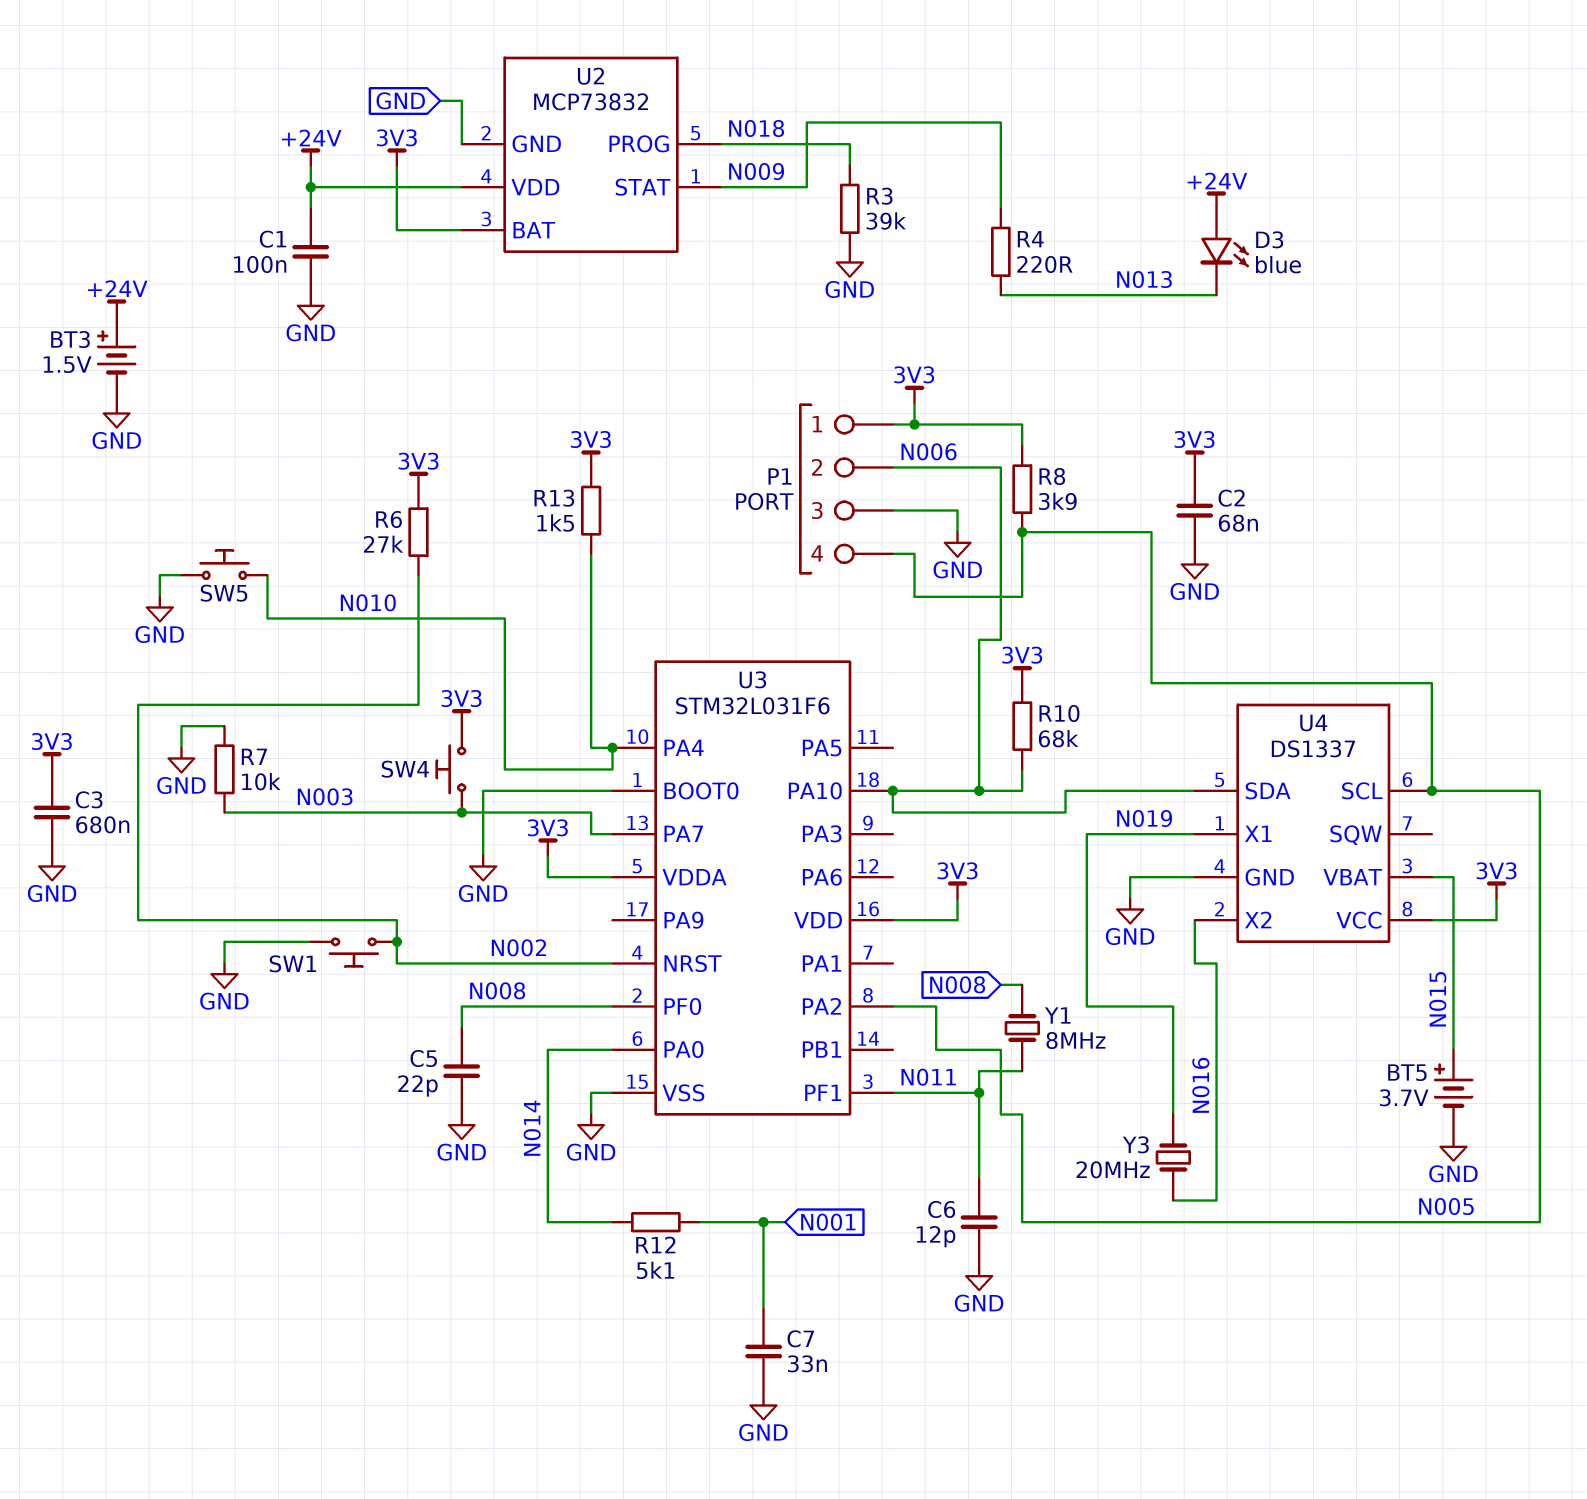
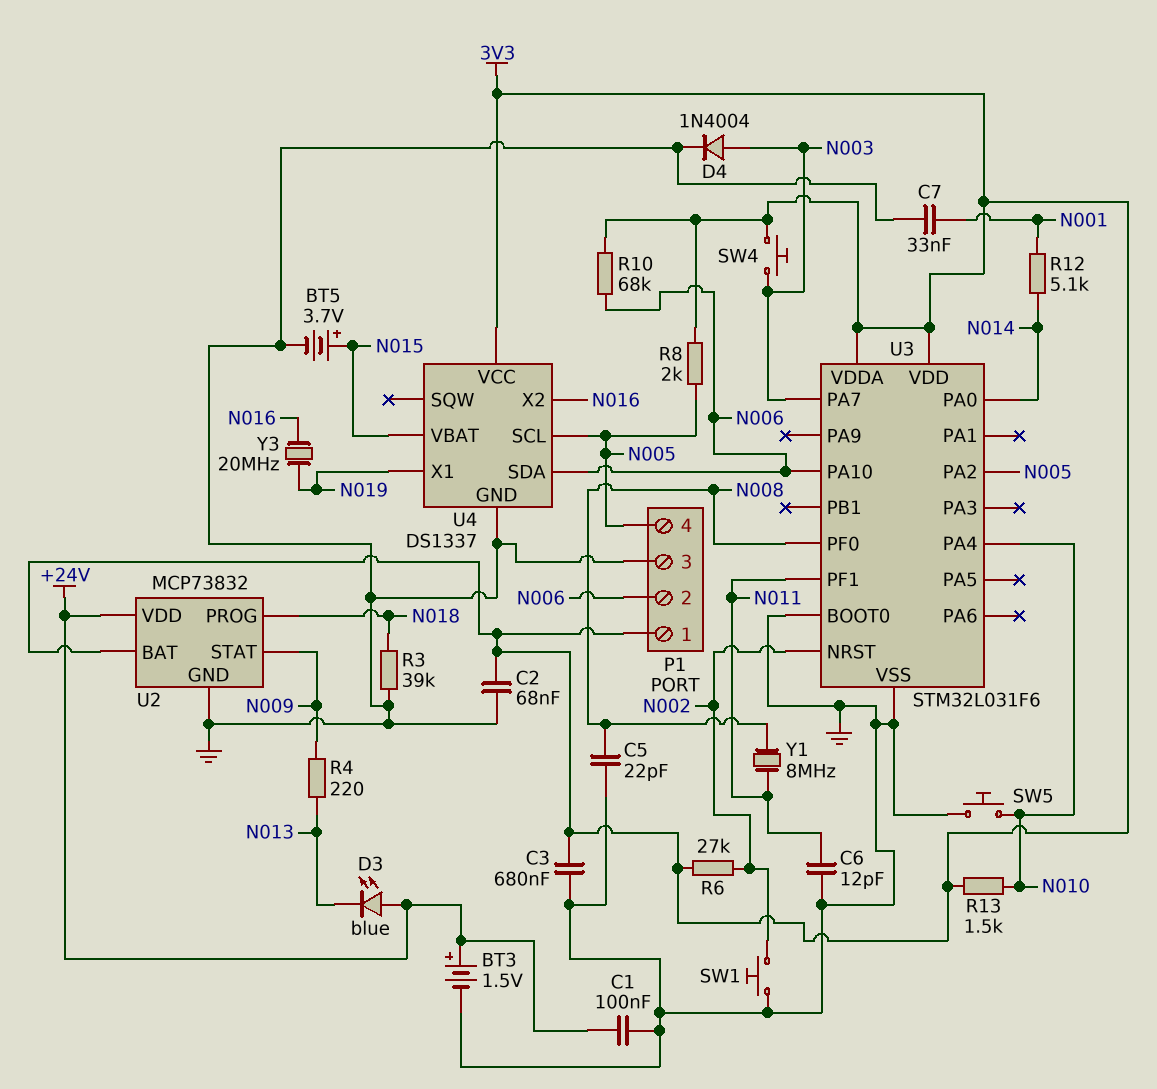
D4: none -> diode 1N4004 (A N003, K GND)
R7: 10k (GND, N003) -> none
R8: 3.9k (3V3, N005) -> 2k (3V3, N005)

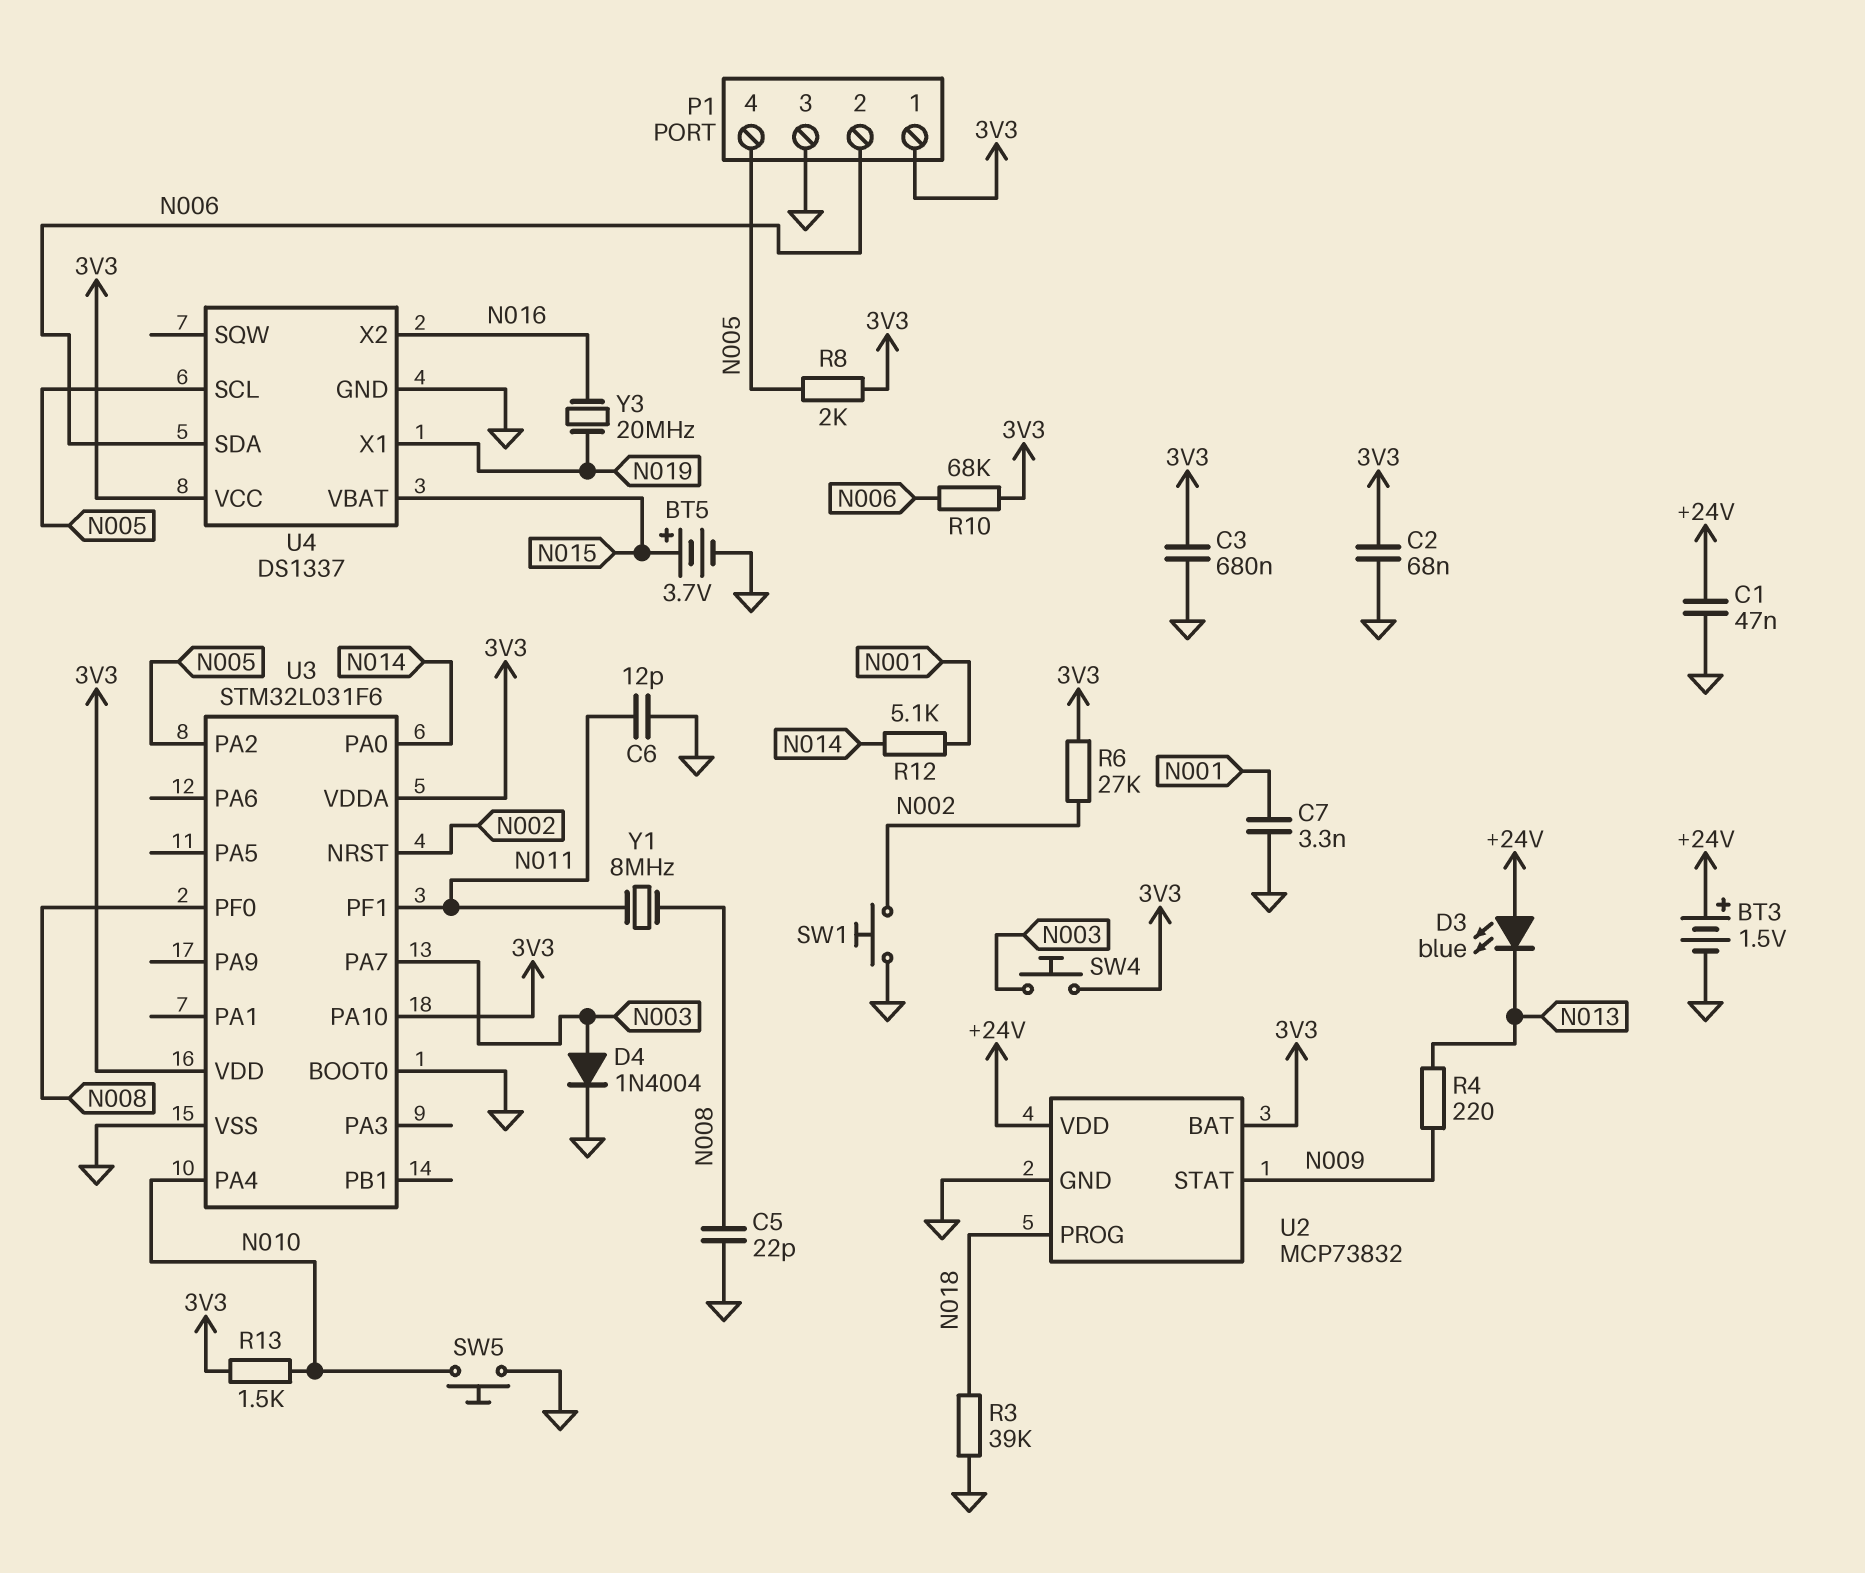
C1: 100nF (+24V, GND) -> 47nF (+24V, GND)
C7: 33nF (GND, N001) -> 3.3nF (GND, N001)
U3 pin PA10: N006 -> 3V3

